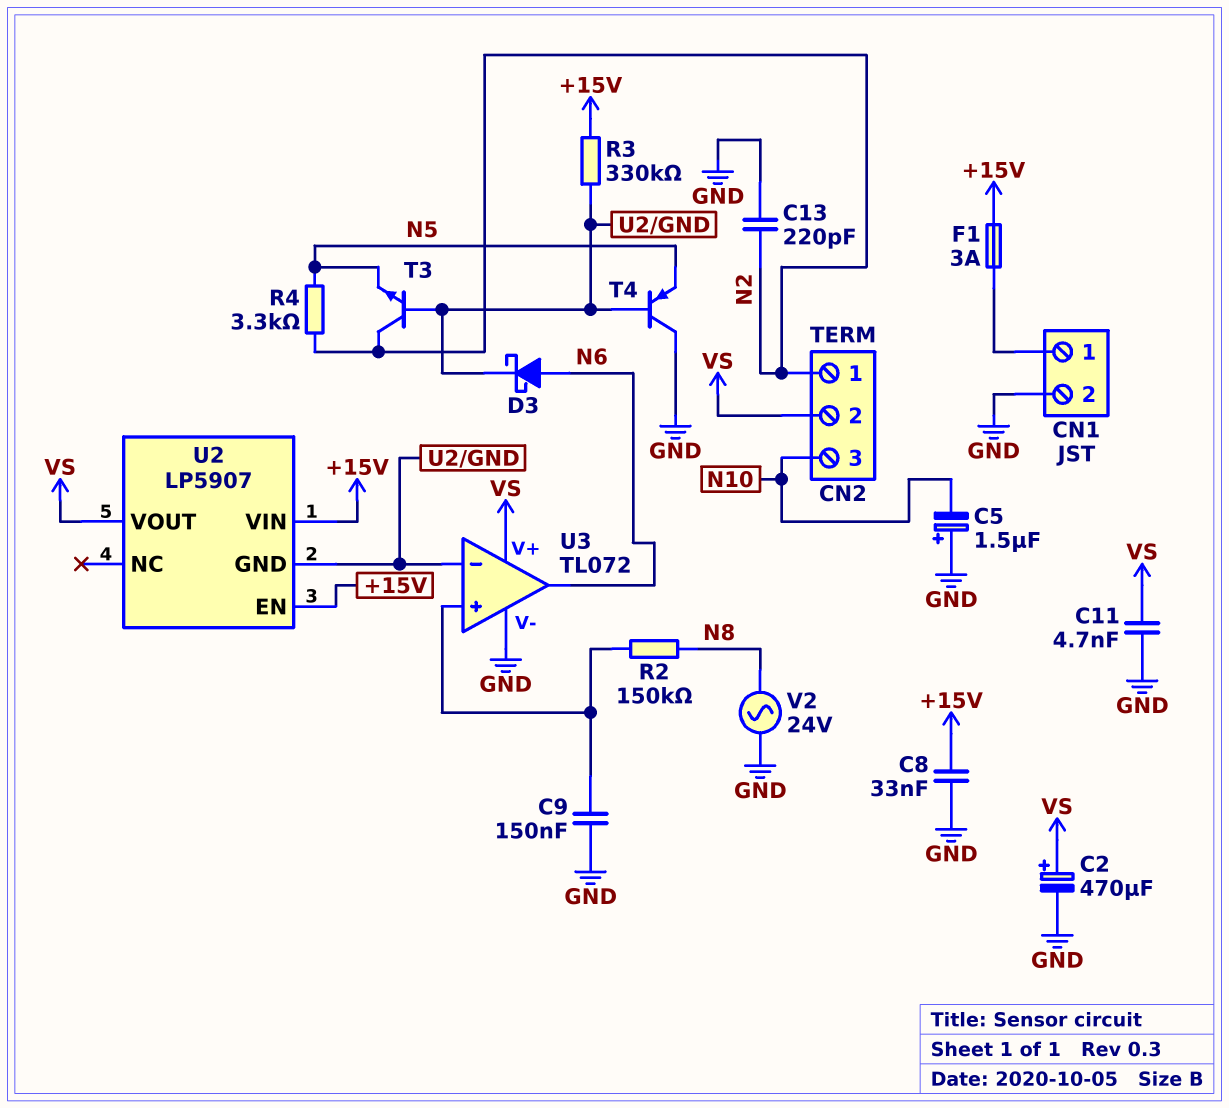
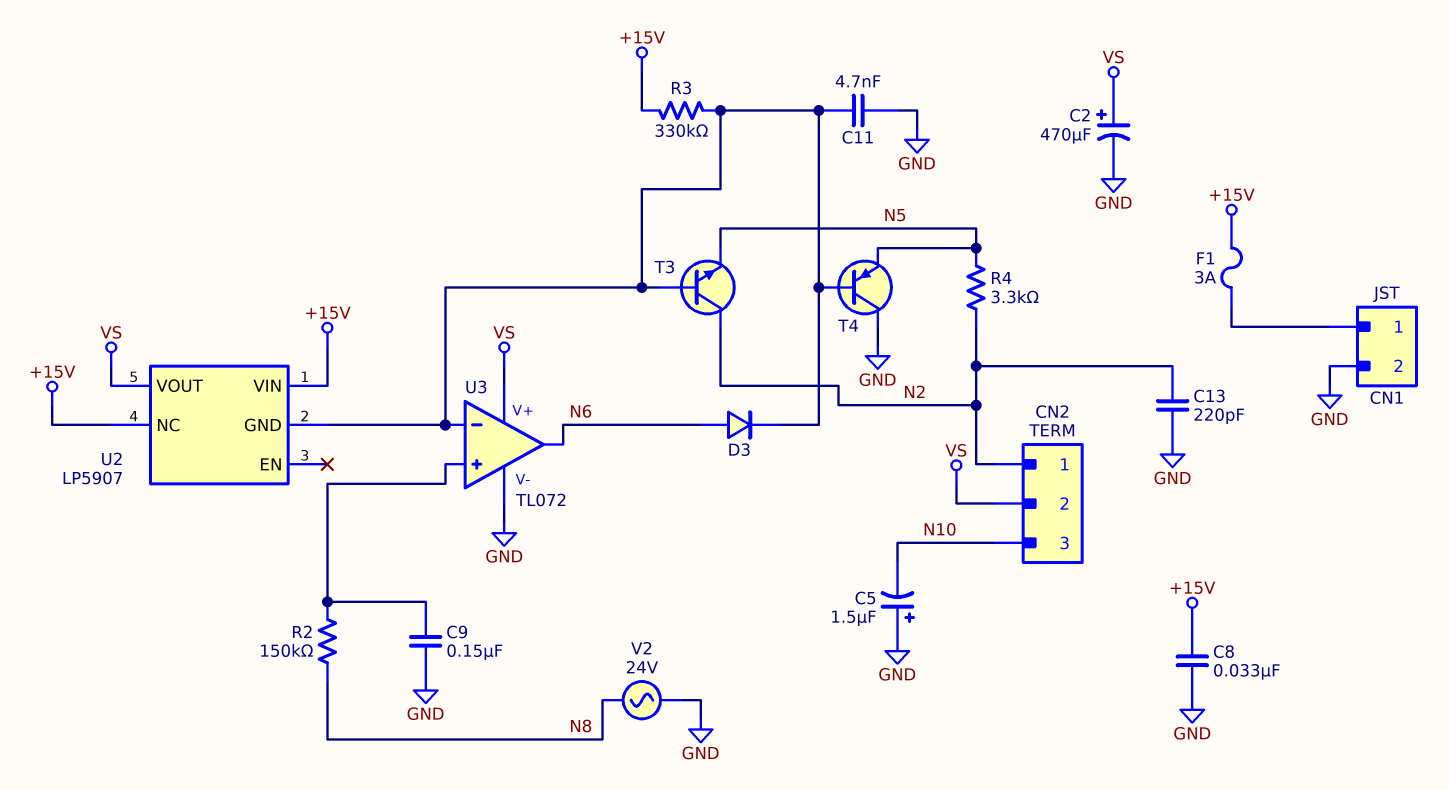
C11: 4.7nF (GND, VS) -> 4.7nF (GND, U2/GND)
D3: schottky (A N6, K U2/GND) -> diode (A N6, K U2/GND)
U2 pin EN: +15V -> none
U2 pin NC: none -> +15V

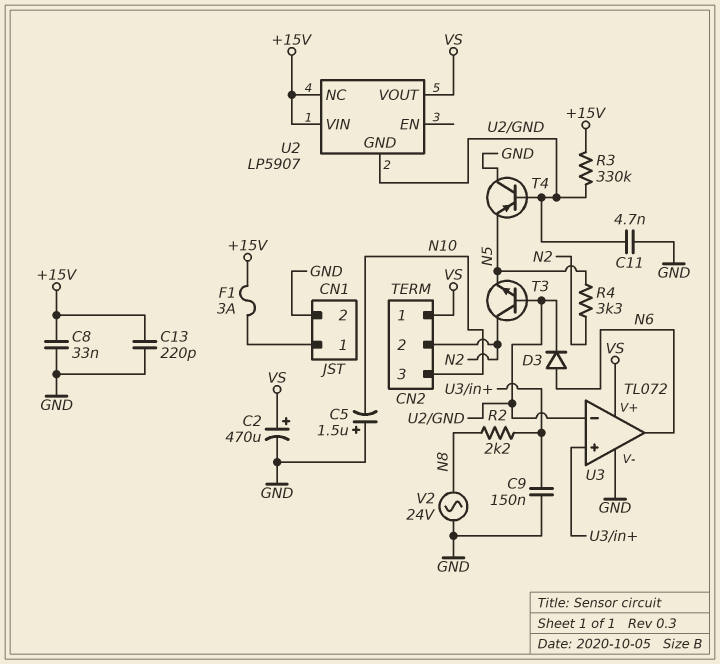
C13: 220pF (GND, N2) -> 220pF (+15V, GND)
CN2 pin 1: N2 -> VS
CN2 pin 2: VS -> N2
R2: 150k (N8, U3/in+) -> 2.2k (N8, U3/in+)

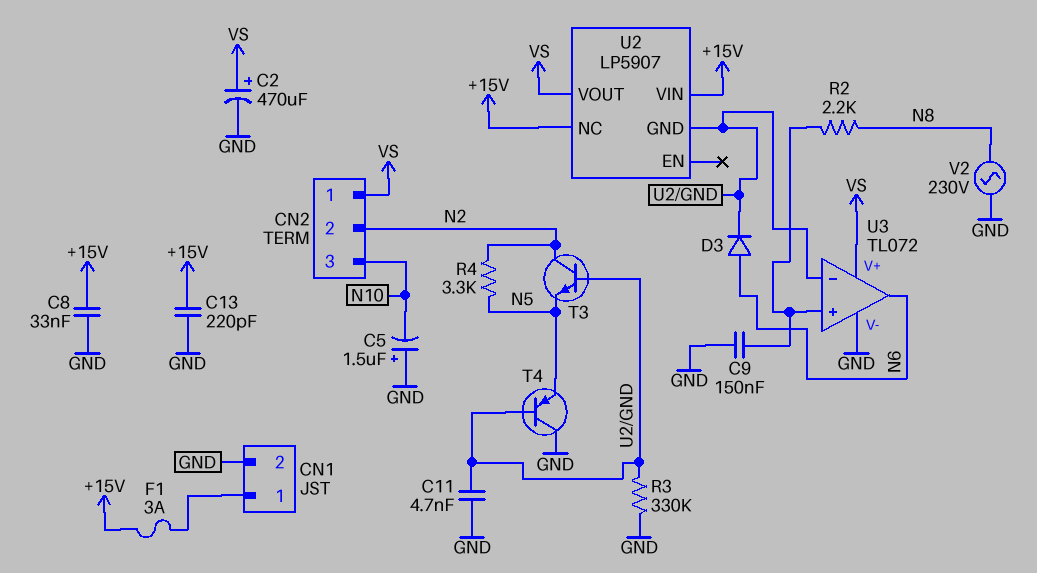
R3: 330k (+15V, U2/GND) -> 330k (GND, U2/GND)
V2: AC 24V (GND, N8) -> AC 230V (GND, N8)

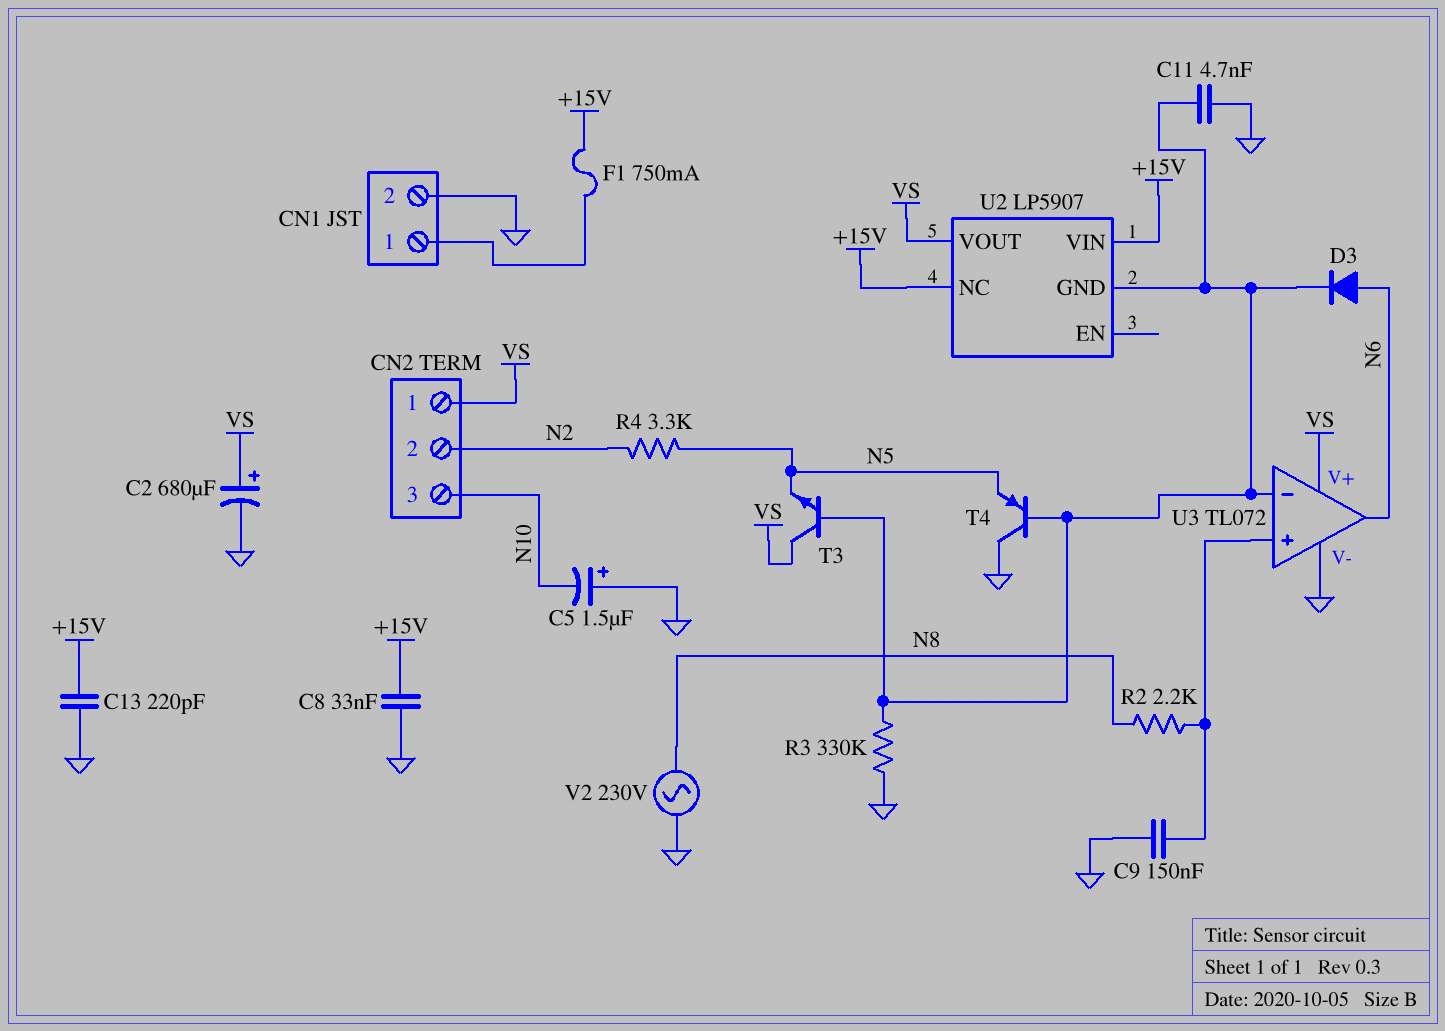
C2: 470uF (plus VS, minus GND) -> 680uF (plus VS, minus GND)
F1: 3A (+15V, CN1/1) -> 750mA (+15V, CN1/1)
T3: NPN (B U2/GND, C N2, E N5) -> NPN (B U2/GND, C VS, E N5)

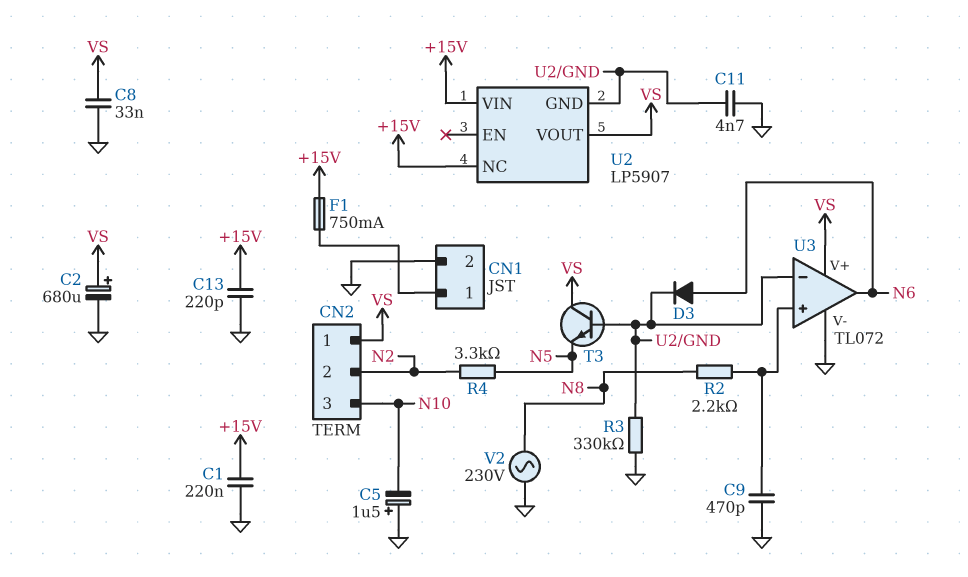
C1: none -> 220nF (+15V, GND)
C8: 33nF (+15V, GND) -> 33nF (GND, VS)
C9: 150nF (GND, U3/in+) -> 470pF (GND, U3/in+)
T4: PNP (B U2/GND, C GND, E N5) -> none

